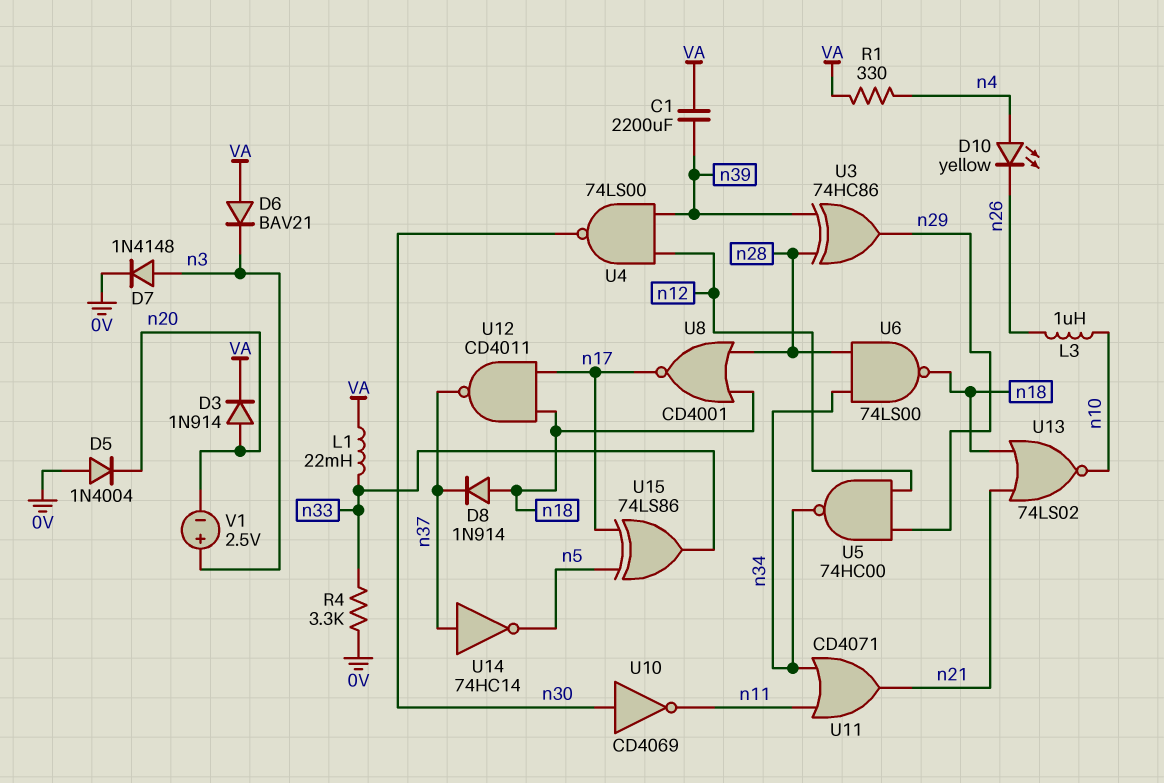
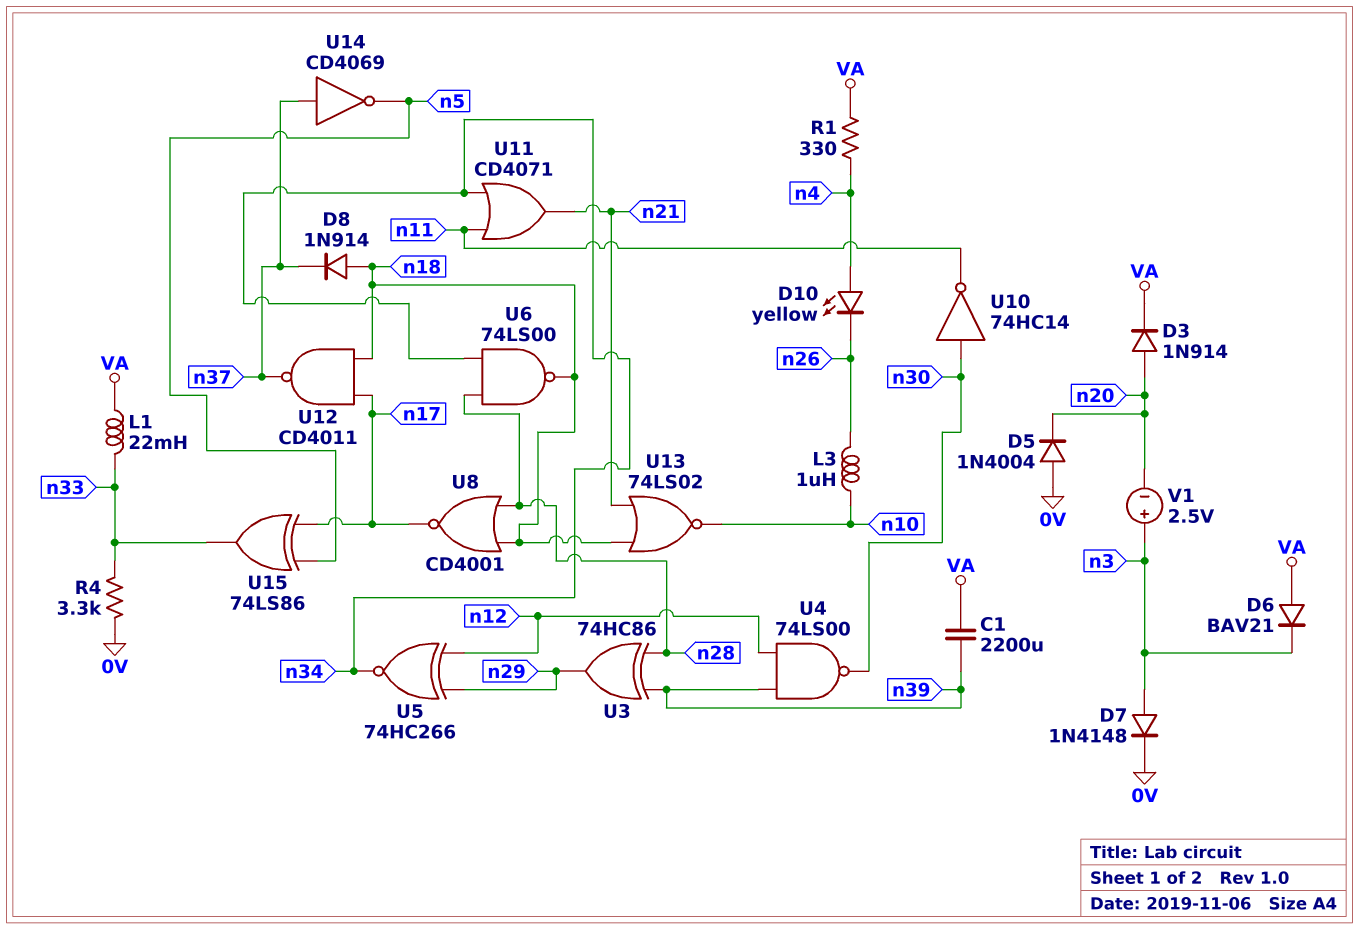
U5: NAND 74HC00 (in n12, in n29, out n34) -> XNOR 74HC266 (in n12, in n29, out n34)
U10: NOT CD4069 (in n30, out n11) -> NOT 74HC14 (in n30, out n11)
U14: NOT 74HC14 (in n37, out n5) -> NOT CD4069 (in n37, out n5)

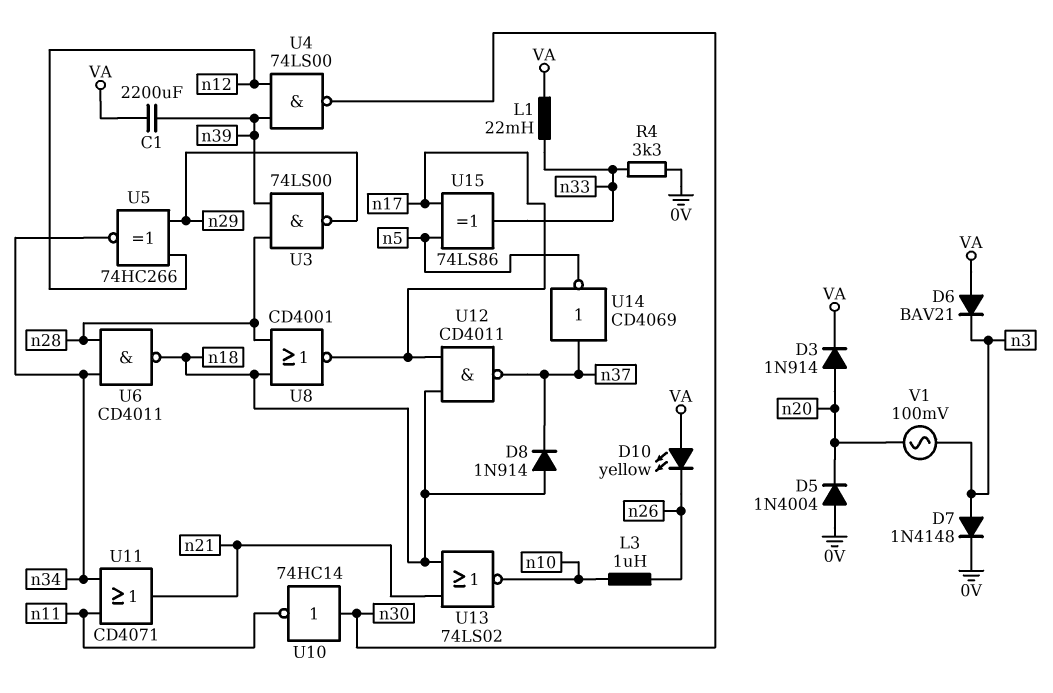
D10: LED yellow (A n4, K n26) -> LED yellow (A VA, K n26)
R1: 330 (VA, n4) -> none
U3: XOR 74HC86 (in n28, in n39, out n29) -> NAND 74LS00 (in n28, in n39, out n29)
U6: NAND 74LS00 (in n28, in n34, out n18) -> NAND CD4011 (in n28, in n34, out n18)
V1: 2.5V (plus n3, minus n20) -> AC 100mV (n3, n20)

